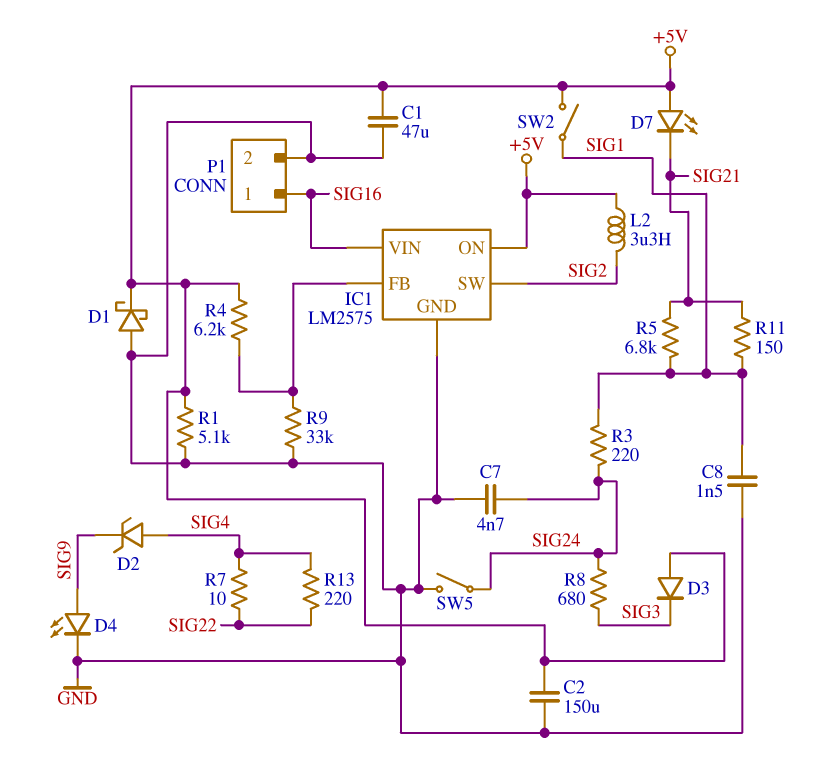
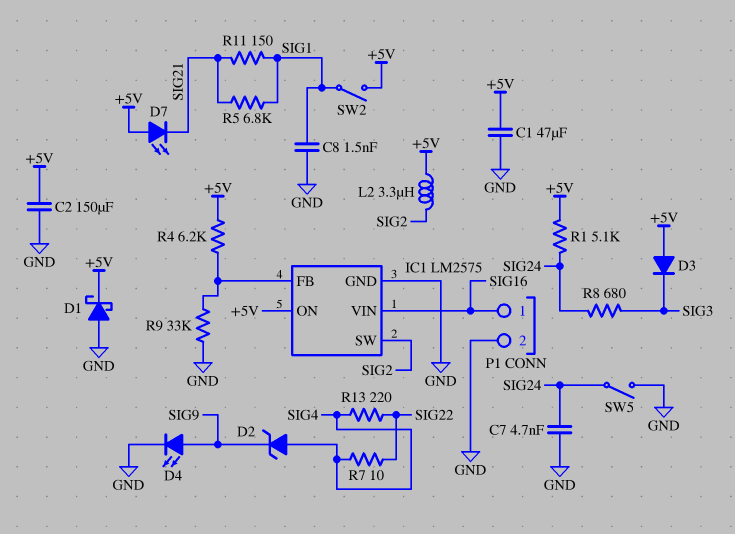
R1: 5.1k (+5V, GND) -> 5.1k (+5V, SIG24)
R3: 220 (SIG1, SIG24) -> none

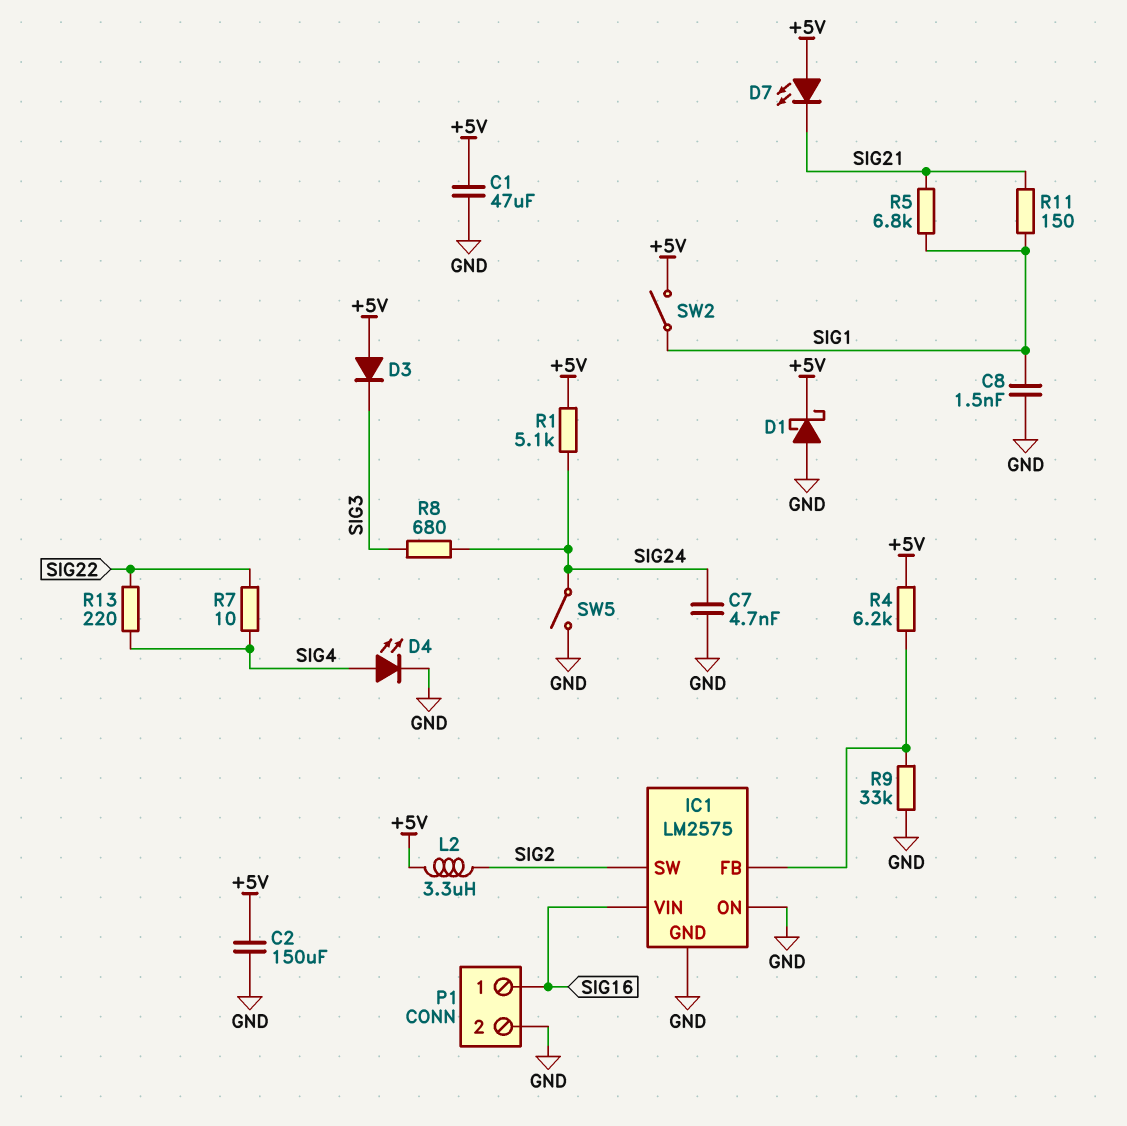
D2: zener (A SIG4, K SIG9) -> none
D4: LED (A SIG9, K GND) -> LED (A SIG4, K GND)
IC1 pin ON: +5V -> GND

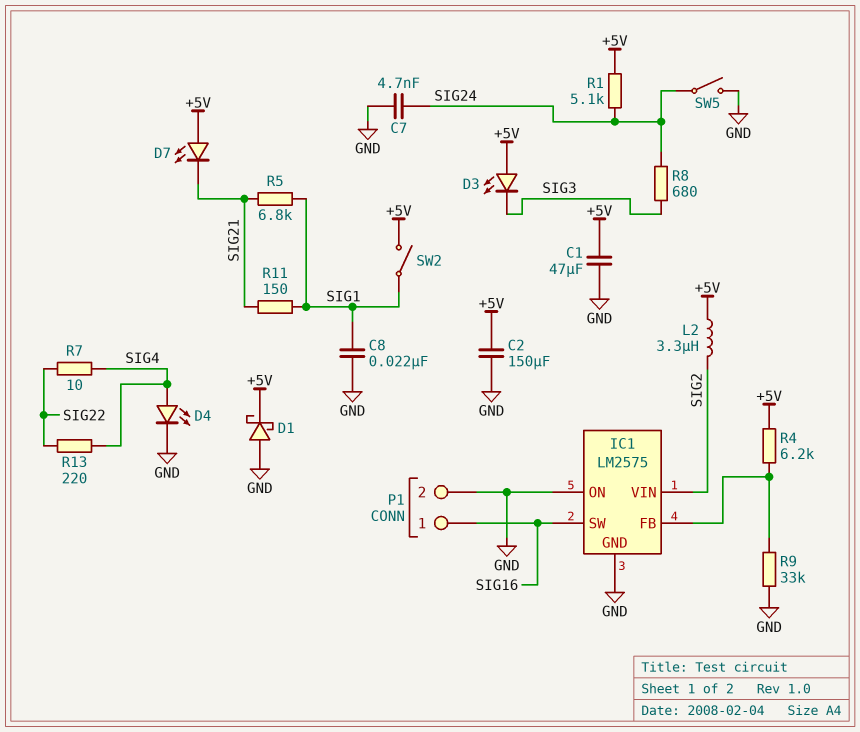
C8: 1.5nF (GND, SIG1) -> 22nF (GND, SIG1)
D3: diode (A +5V, K SIG3) -> LED (A +5V, K SIG3)
IC1 pin SW: SIG2 -> SIG16
IC1 pin VIN: SIG16 -> SIG2

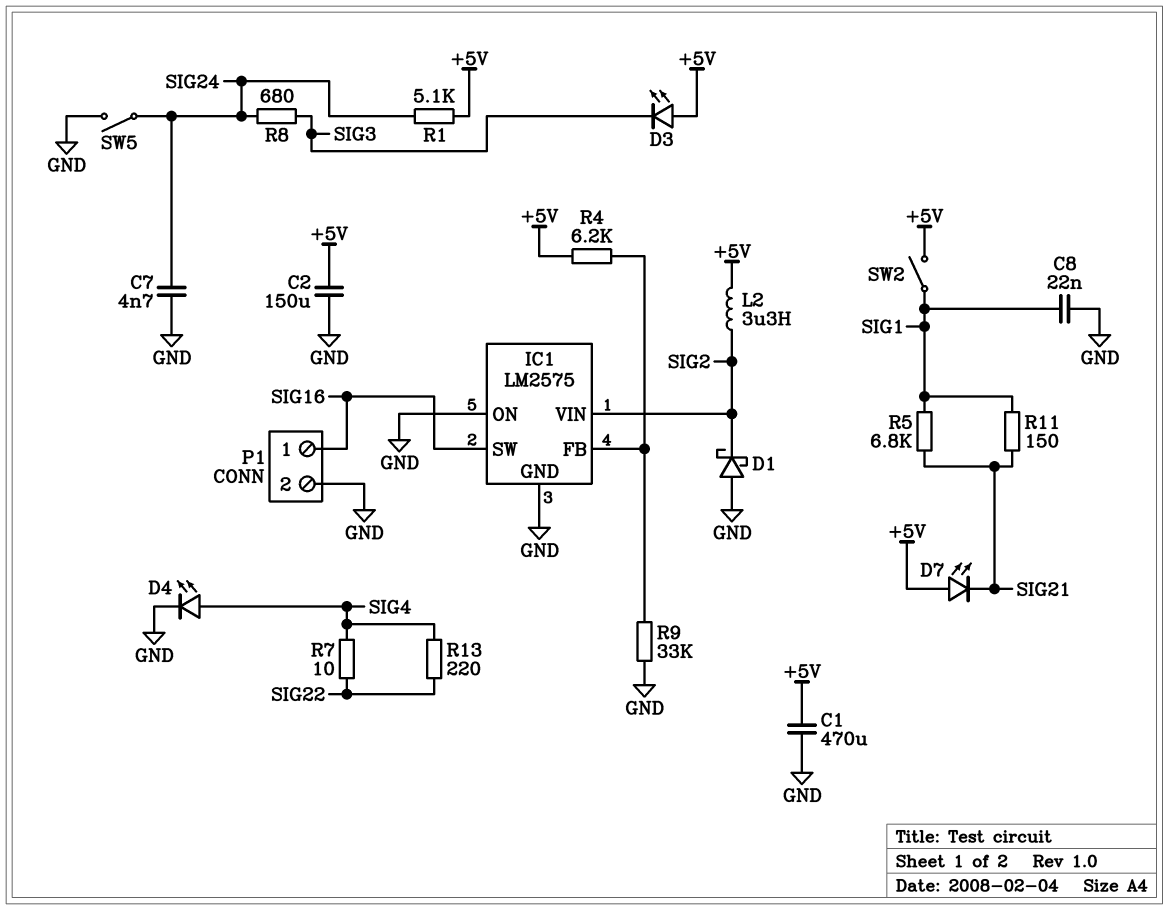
C1: 47uF (+5V, GND) -> 470uF (+5V, GND)
D1: schottky (A GND, K +5V) -> schottky (A GND, K SIG2)

